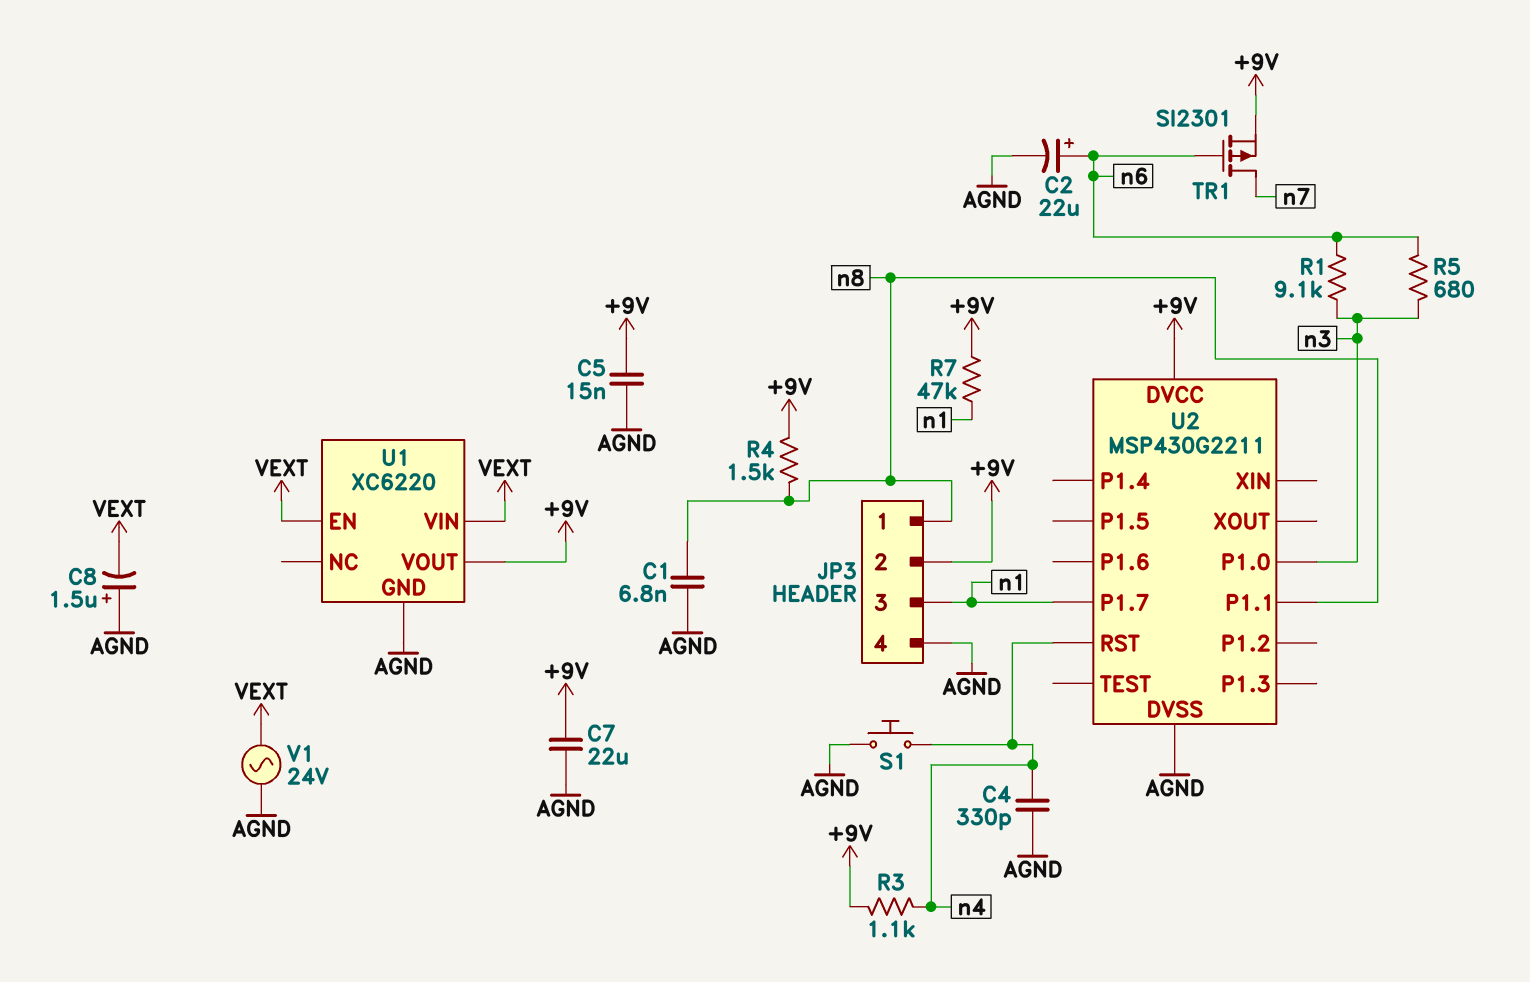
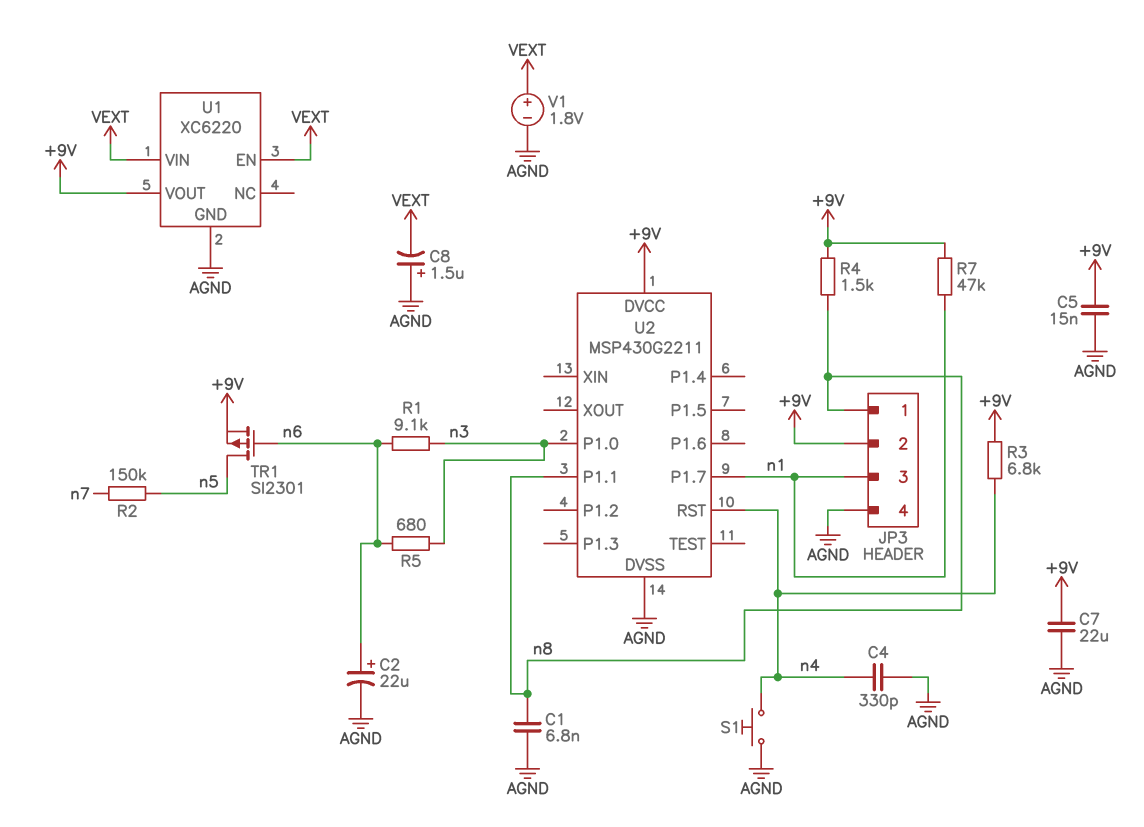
R2: none -> 150k (n5, n7)
R3: 1.1k (+9V, n4) -> 6.8k (+9V, n4)
TR1: PMOS SI2301 (G n6, D n7, S +9V) -> PMOS SI2301 (G n6, D n5, S +9V)
V1: AC 24V (AGND, VEXT) -> 1.8V (plus VEXT, minus AGND)

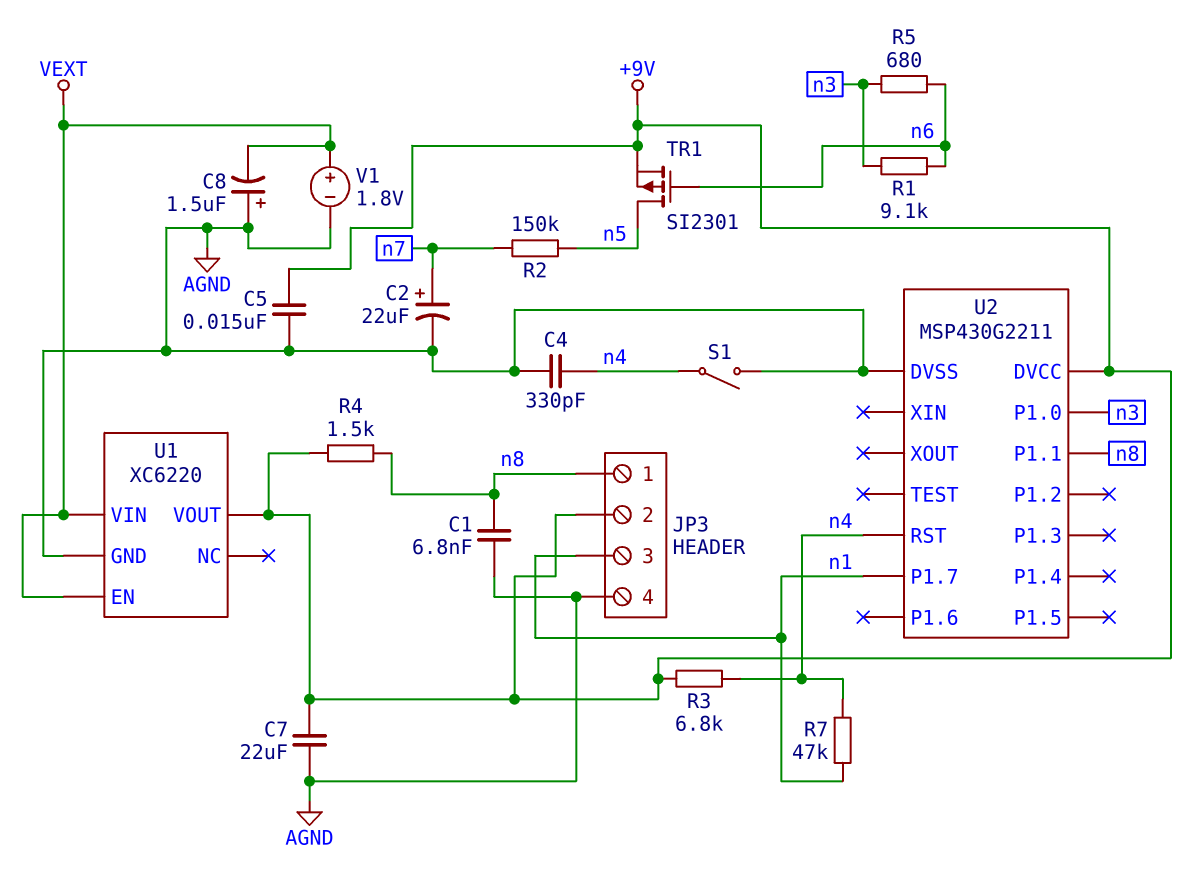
C2: 22uF (plus n6, minus AGND) -> 22uF (plus n7, minus AGND)
R7: 47k (+9V, n1) -> 47k (n1, n4)
S1: button (AGND, n4) -> switch (AGND, n4)

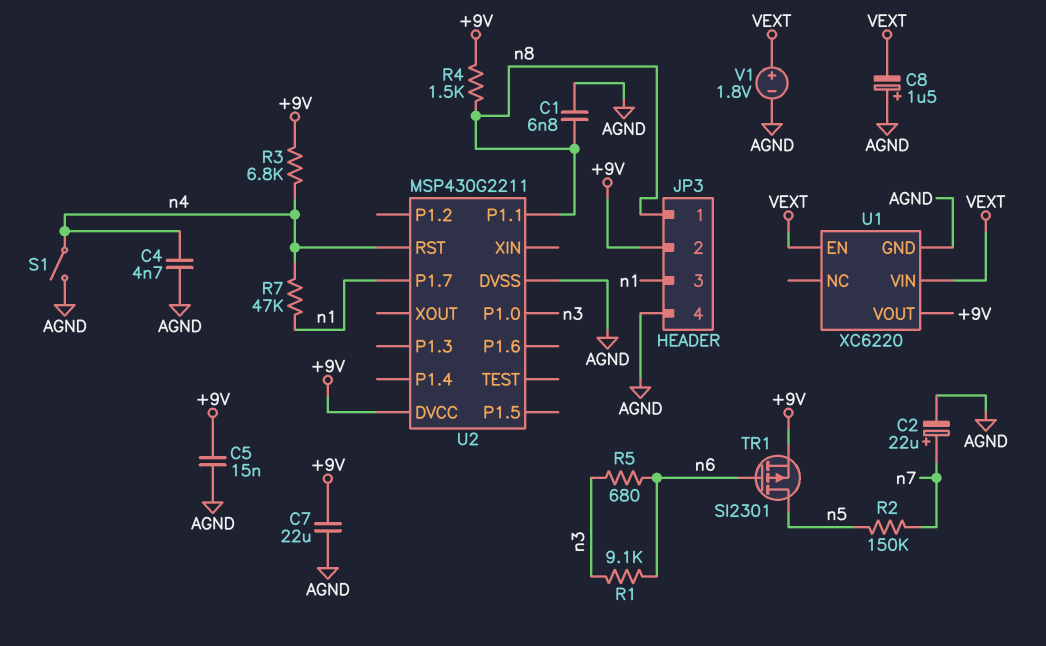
C4: 330pF (AGND, n4) -> 4.7nF (AGND, n4)

